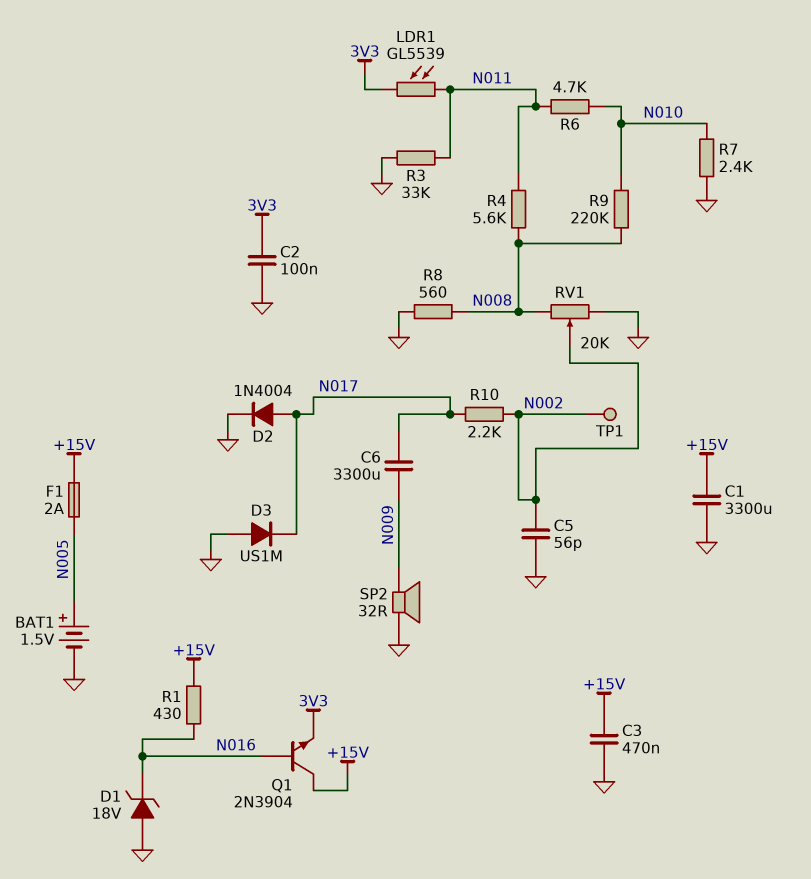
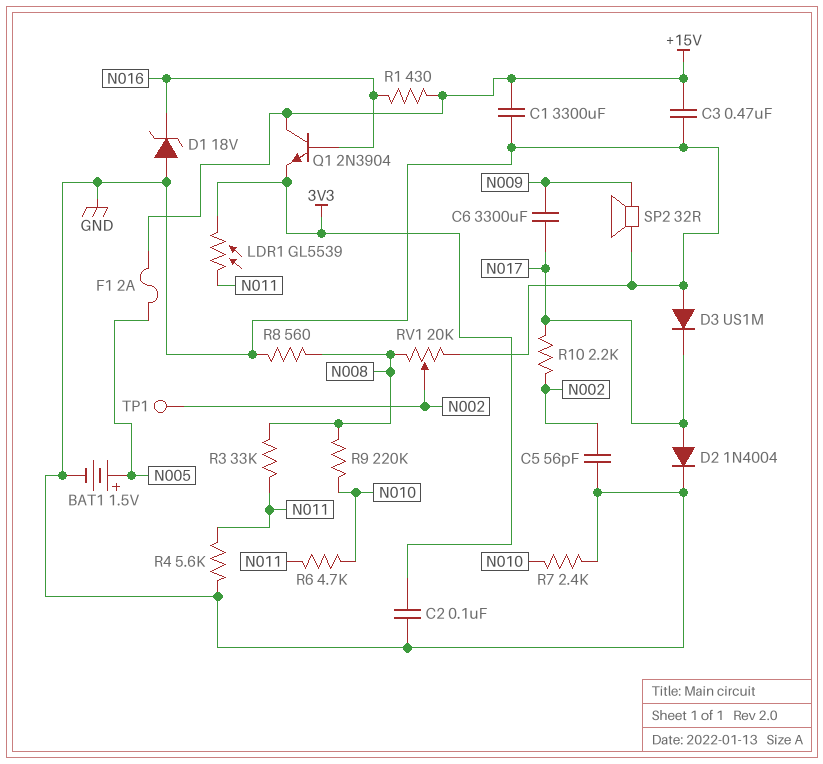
R3: 33k (GND, N011) -> 33k (N008, N011)
R4: 5.6k (N008, N011) -> 5.6k (GND, N011)

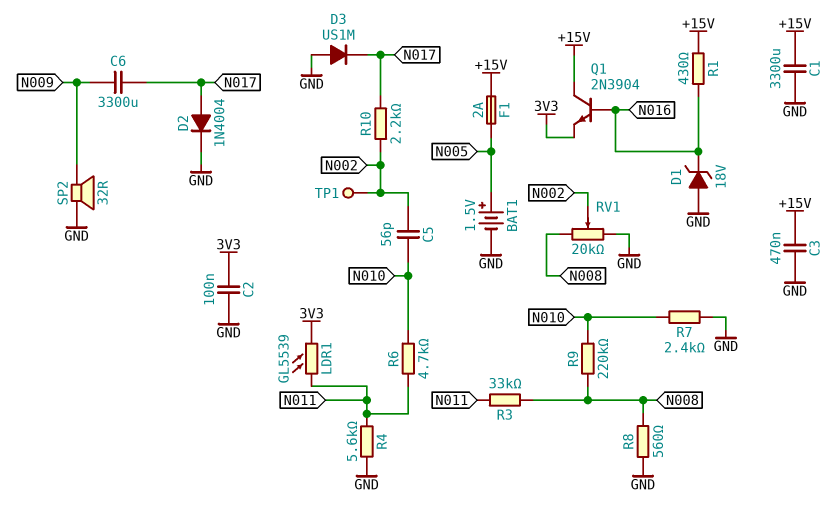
C5: 56pF (GND, N002) -> 56pF (N002, N010)

